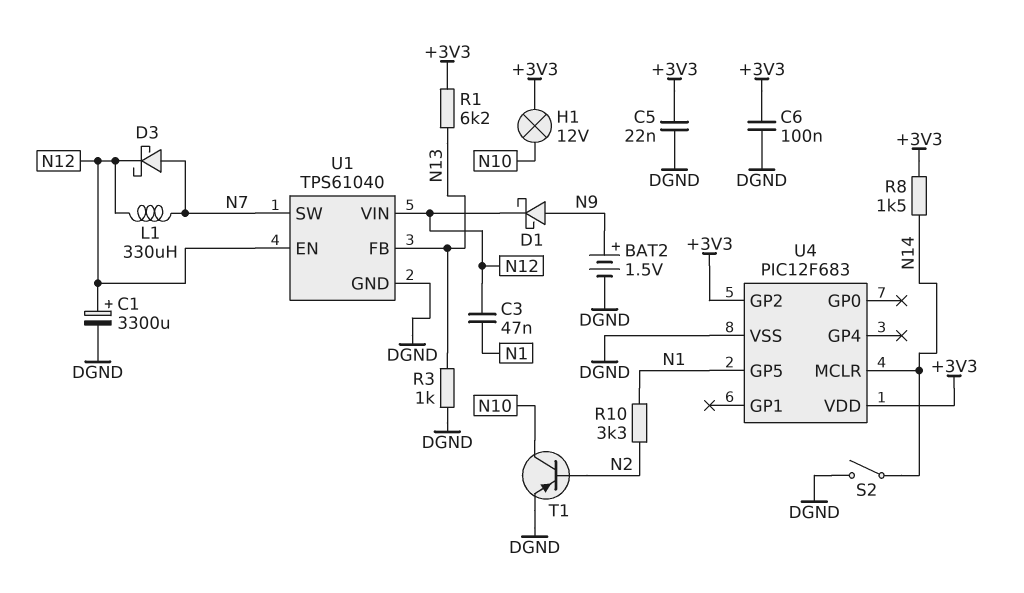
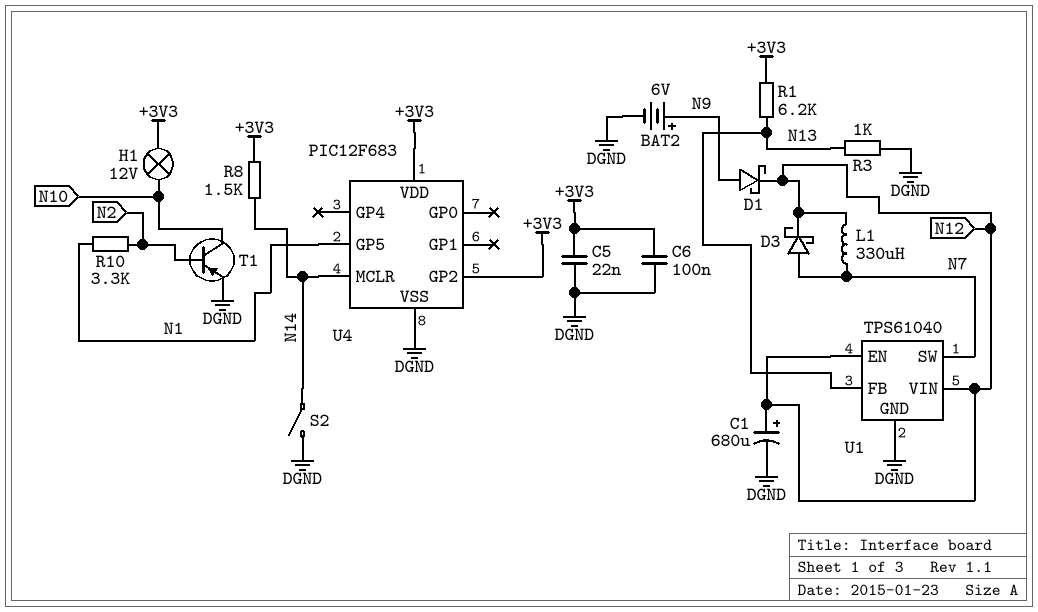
BAT2: 1.5V (plus N9, minus DGND) -> 6V (plus N9, minus DGND)
C1: 3300uF (plus N12, minus DGND) -> 680uF (plus N12, minus DGND)
C3: 47nF (N1, N12) -> none

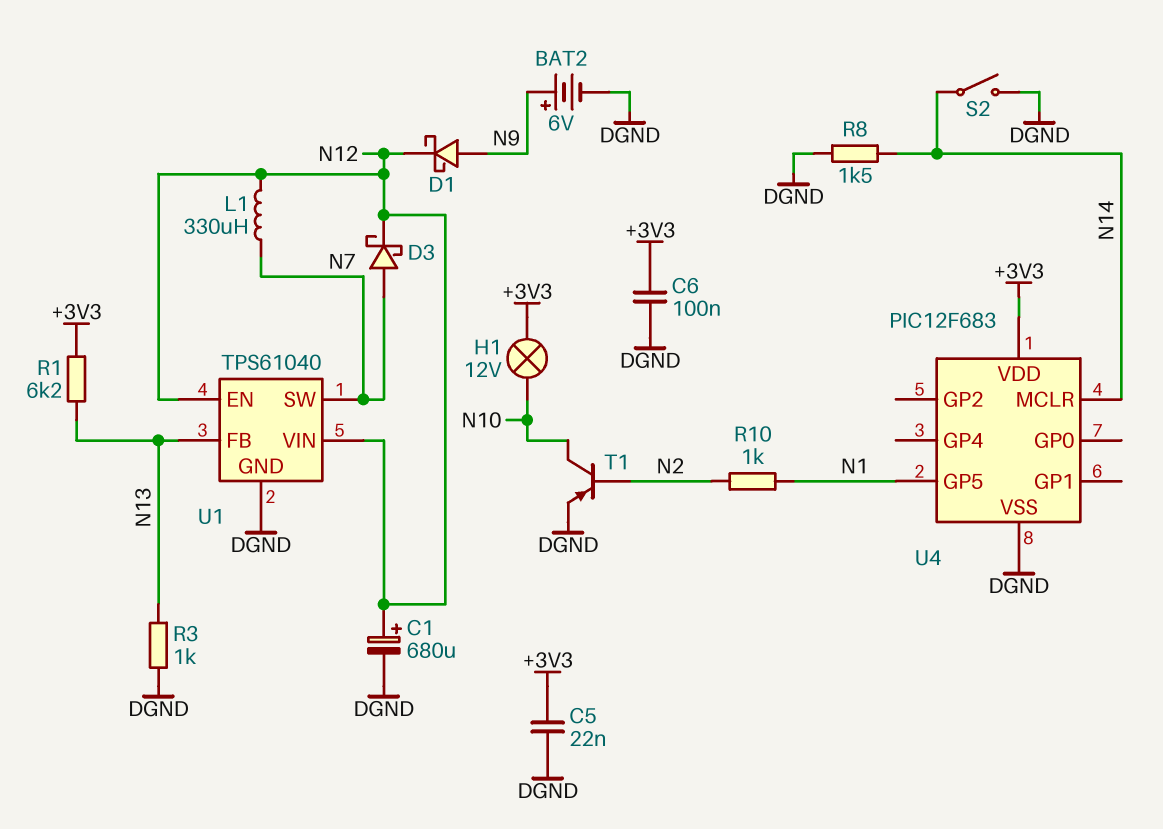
R8: 1.5k (+3V3, N14) -> 1.5k (DGND, N14)
R10: 3.3k (N1, N2) -> 1k (N1, N2)
U4 pin GP2: +3V3 -> none

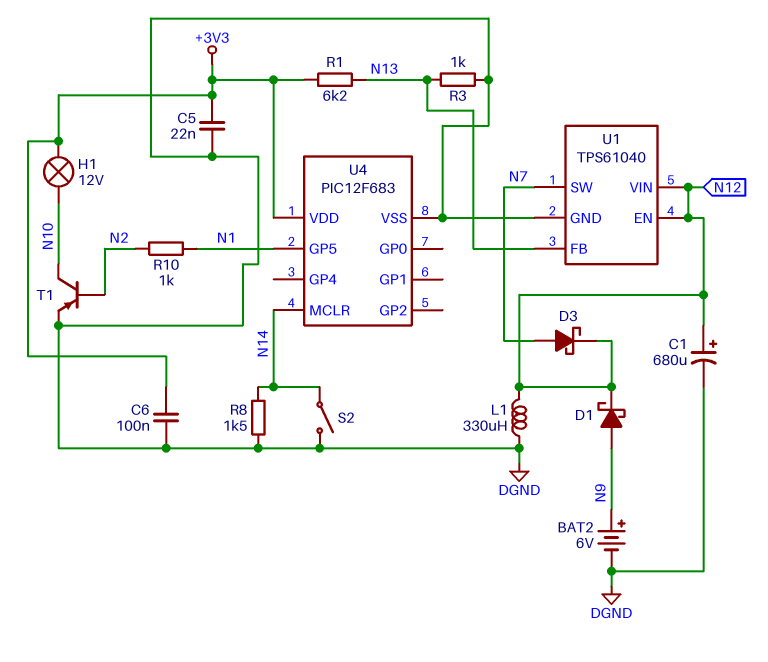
L1: 330uH (N7, N12) -> 330uH (DGND, N12)

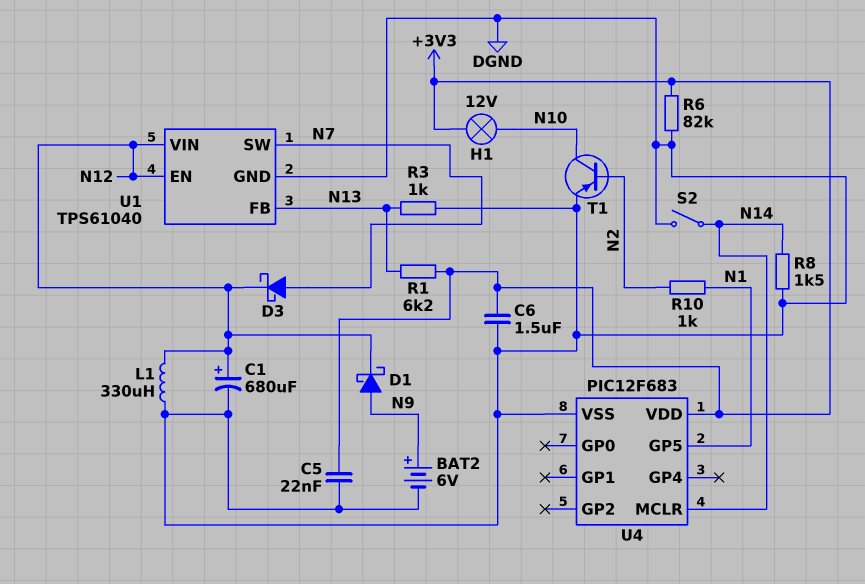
C6: 100nF (+3V3, DGND) -> 1.5uF (+3V3, DGND)
R6: none -> 82k (+3V3, DGND)

